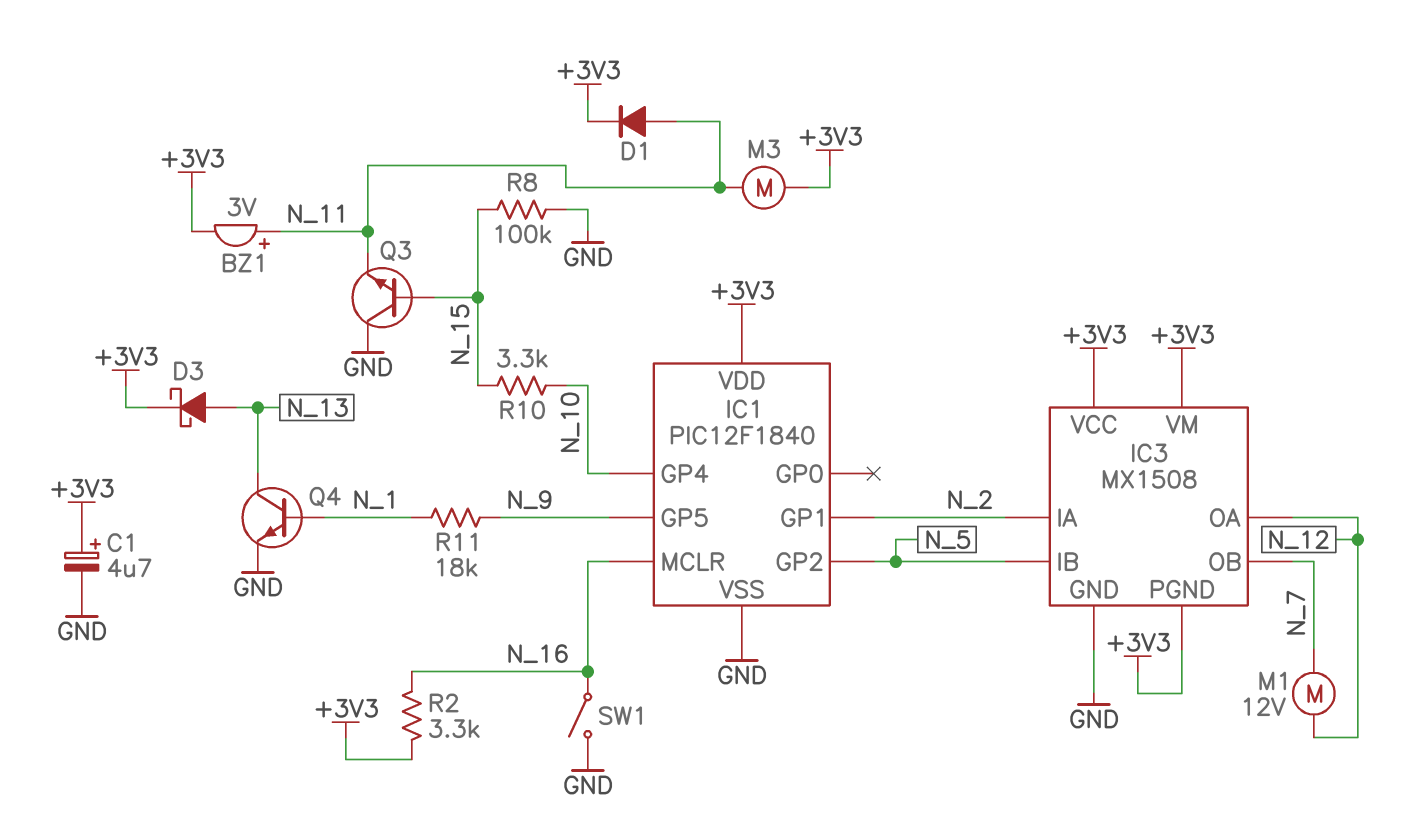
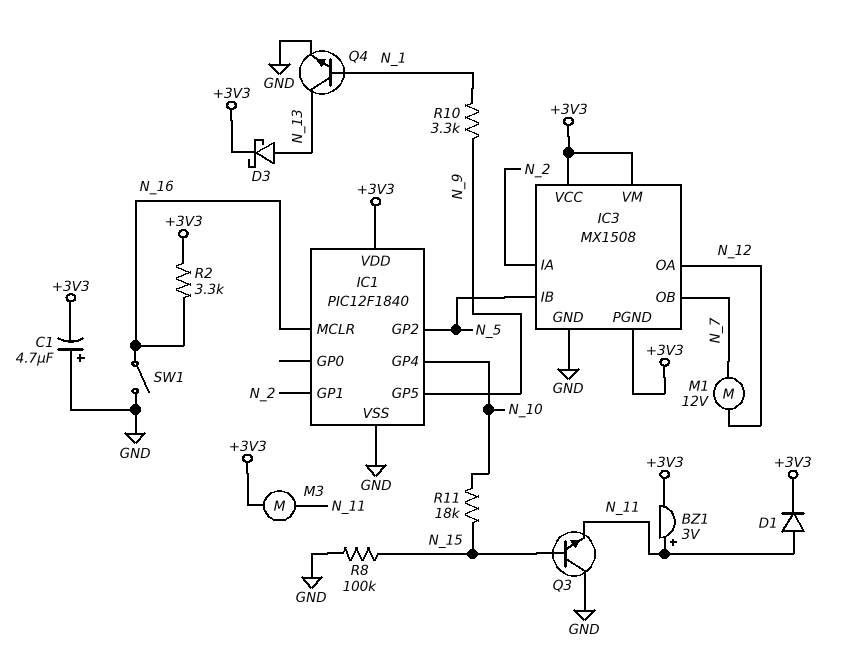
C1: 4.7uF (plus +3V3, minus GND) -> 4.7uF (plus GND, minus +3V3)
R10: 3.3k (N_10, N_15) -> 3.3k (N_1, N_9)
R11: 18k (N_1, N_9) -> 18k (N_10, N_15)

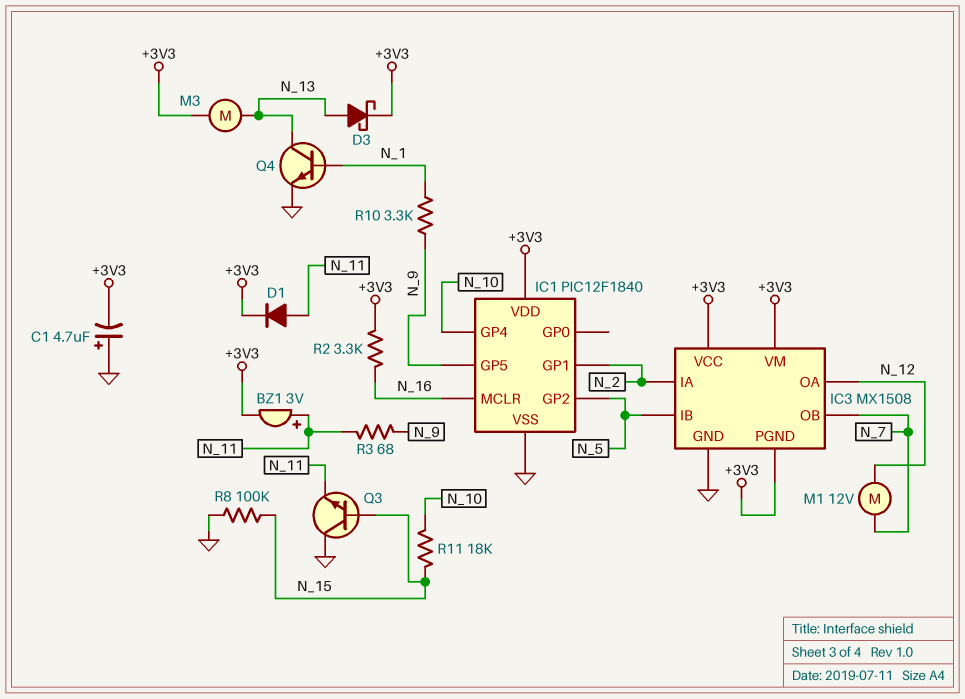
M3: motor (+3V3, N_11) -> motor (+3V3, N_13)
R3: none -> 68 (N_9, N_11)
SW1: switch (GND, N_16) -> none

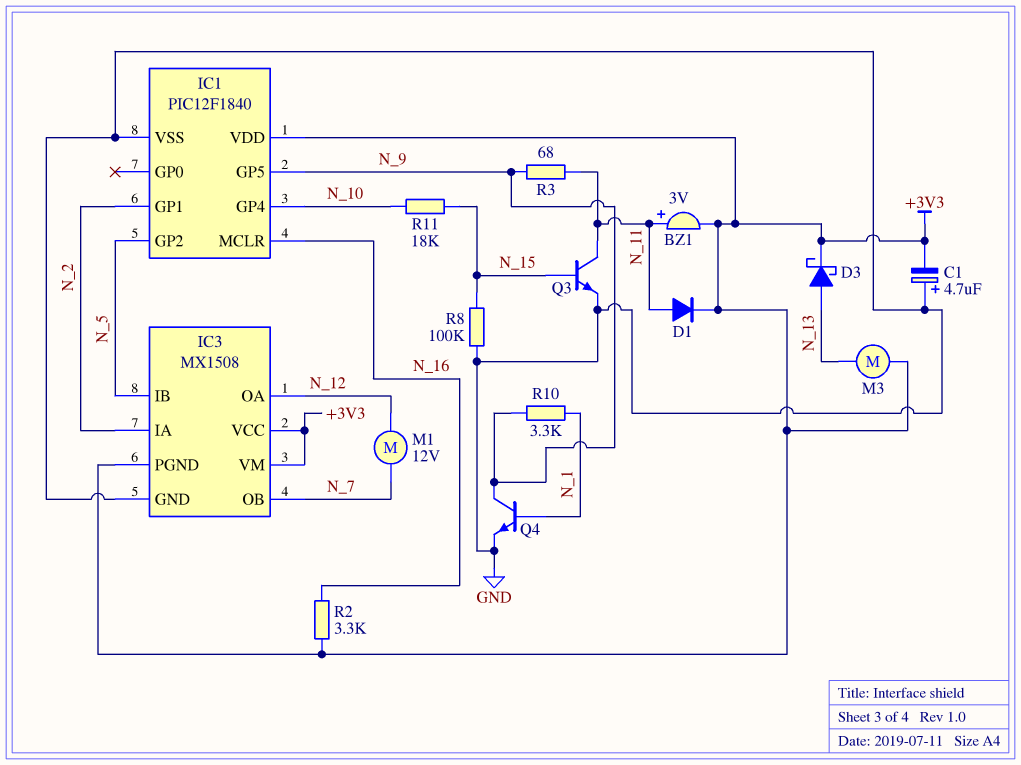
Q3: NPN (B N_15, C GND, E N_11) -> NPN (B N_15, C N_11, E GND)
Q4: NPN (B N_1, C N_13, E GND) -> NPN (B N_1, C N_9, E GND)

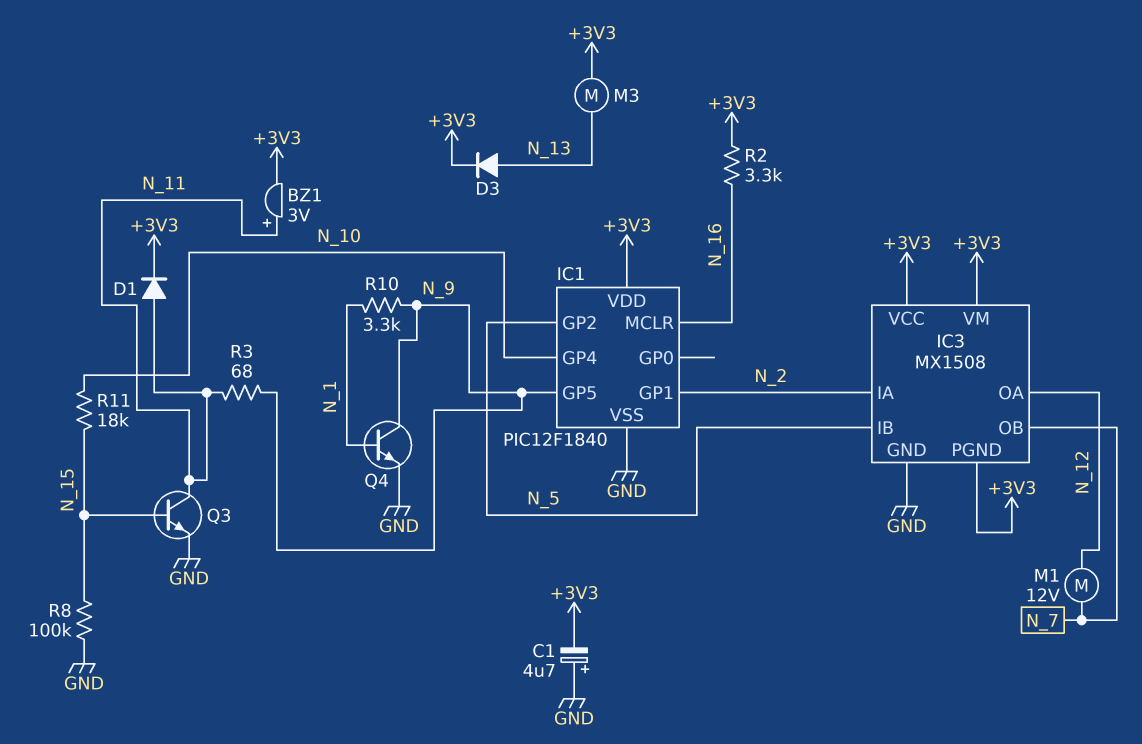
D3: schottky (A N_13, K +3V3) -> diode (A N_13, K +3V3)

